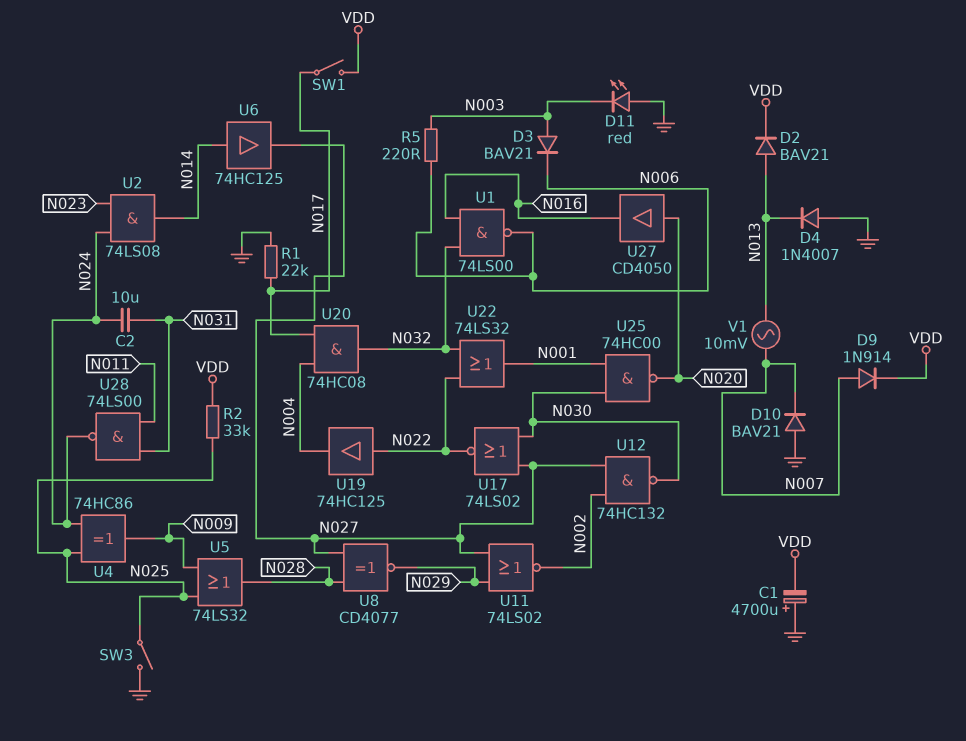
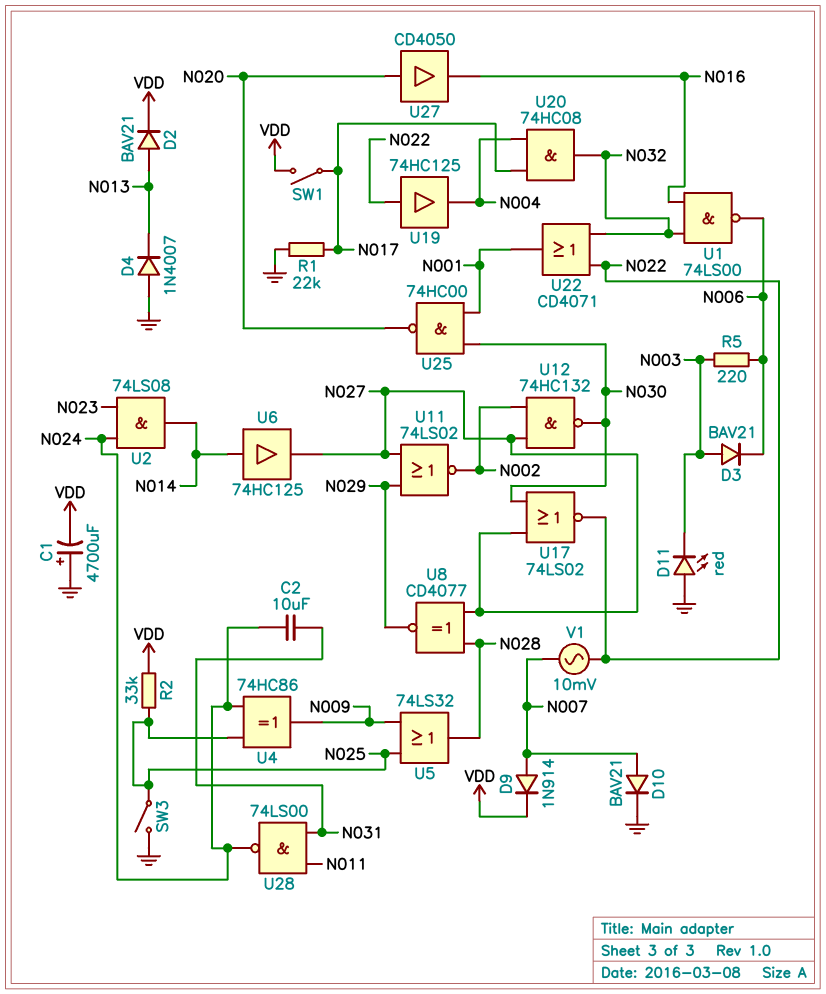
D10: diode BAV21 (A GND, K N007) -> diode BAV21 (A N007, K GND)
U22: OR 74LS32 (in N022, in N032, out N001) -> OR CD4071 (in N022, in N032, out N001)
V1: AC 10mV (N007, N013) -> AC 10mV (N007, N022)

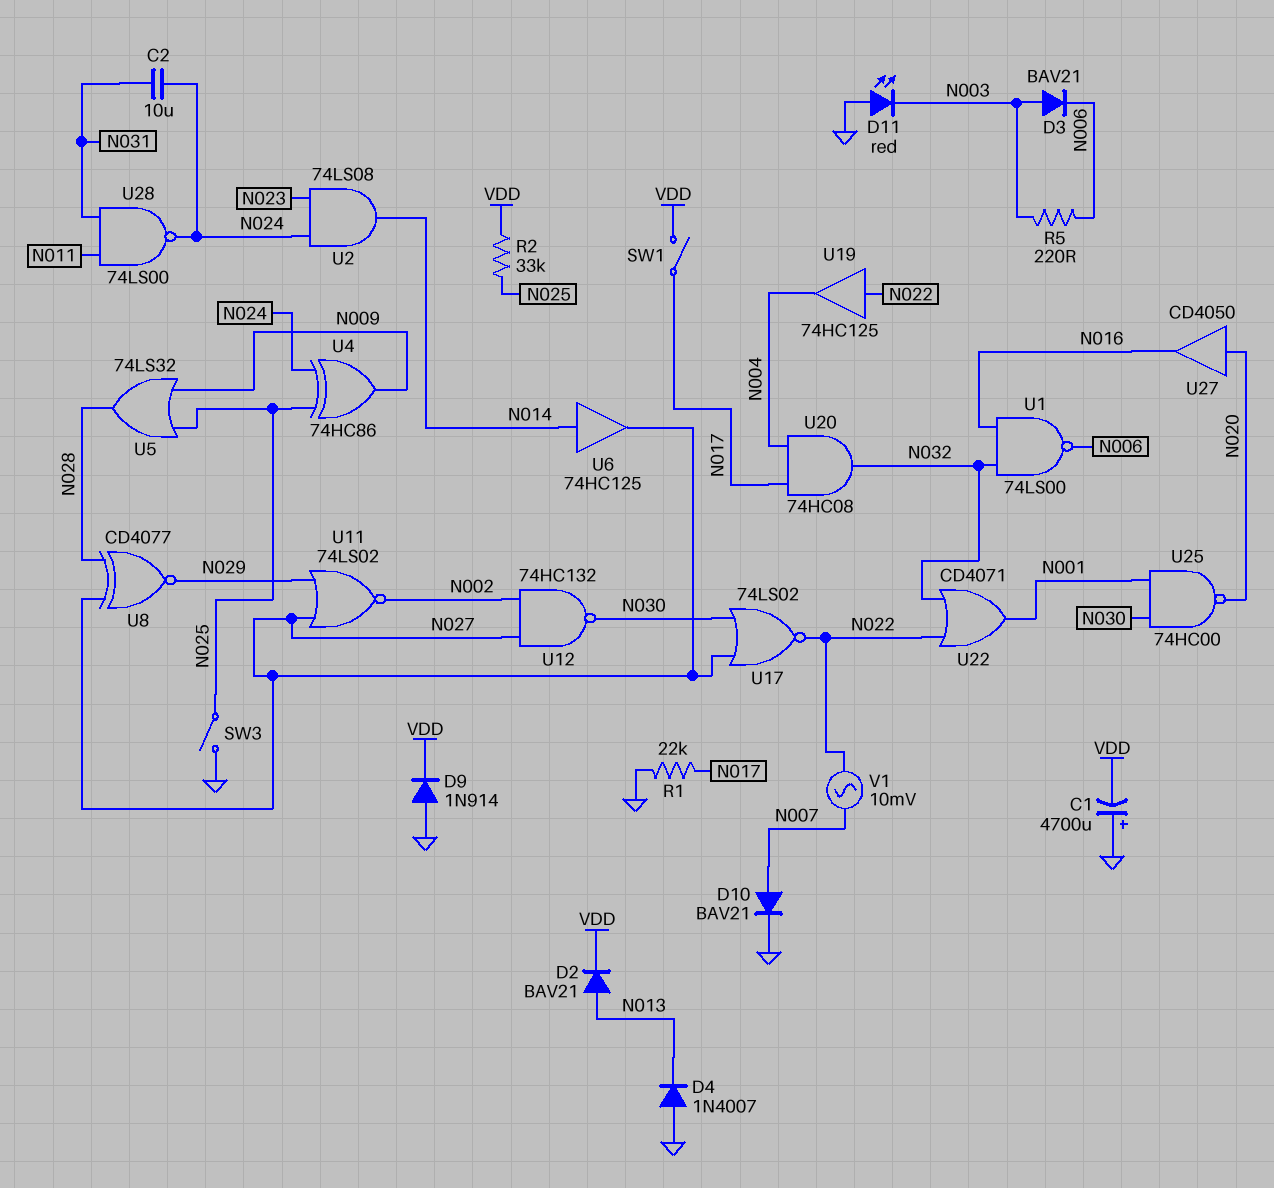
D9: diode 1N914 (A N007, K VDD) -> diode 1N914 (A GND, K VDD)

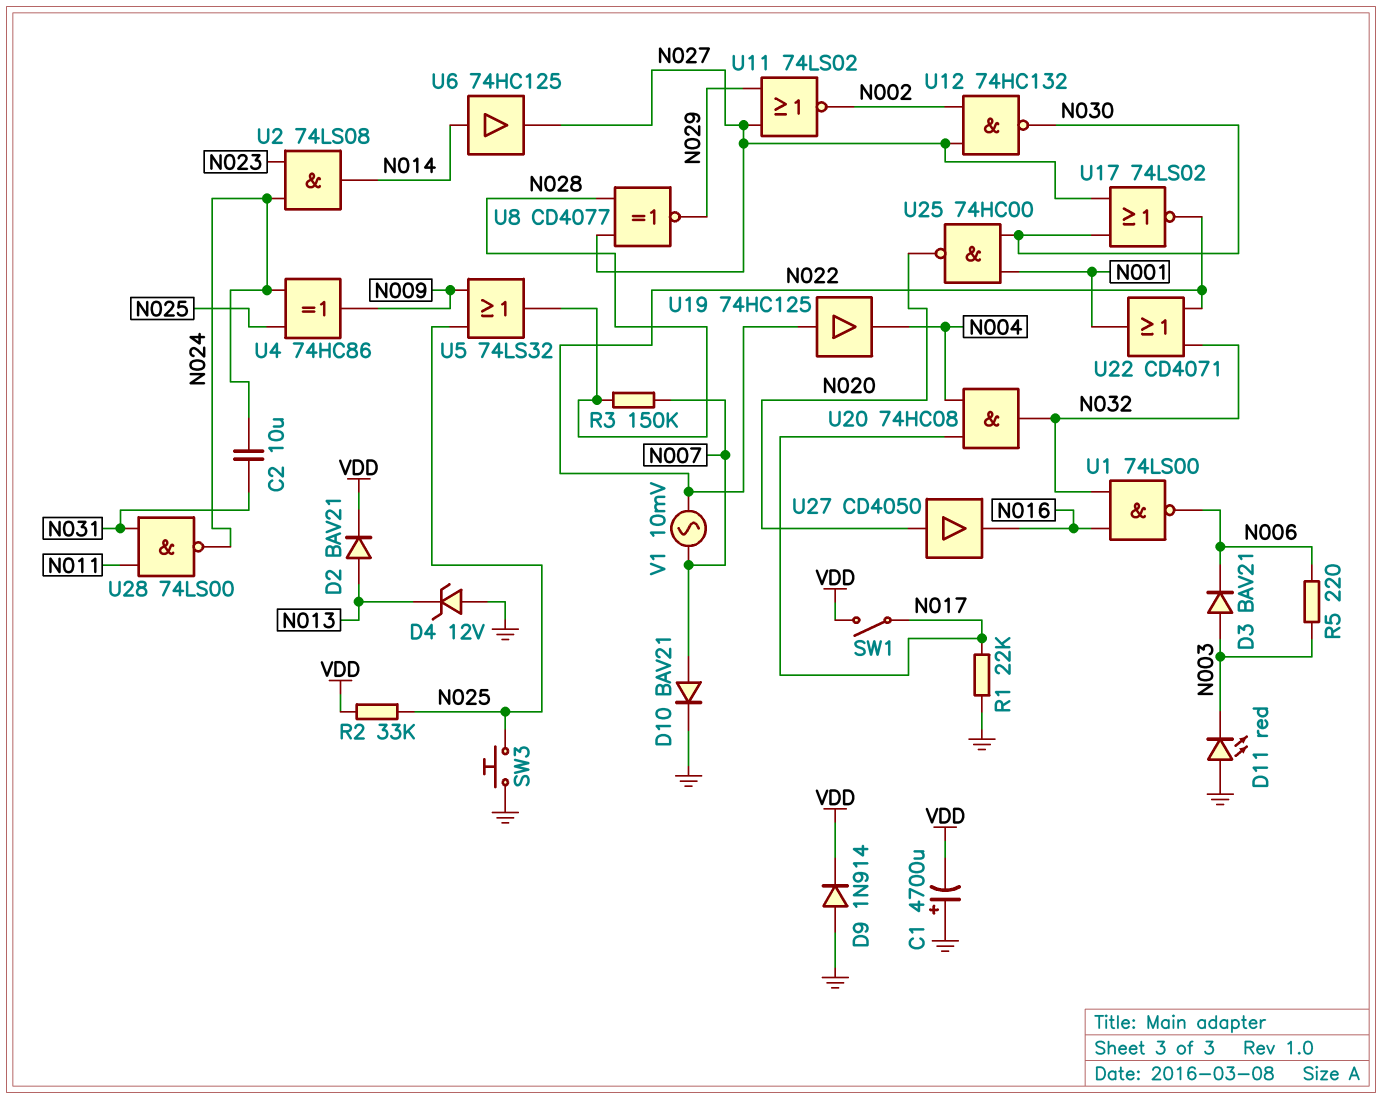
D4: diode 1N4007 (A GND, K N013) -> zener 12V (A GND, K N013)
R3: none -> 150k (N007, N028)
SW3: switch (GND, N025) -> button (GND, N025)

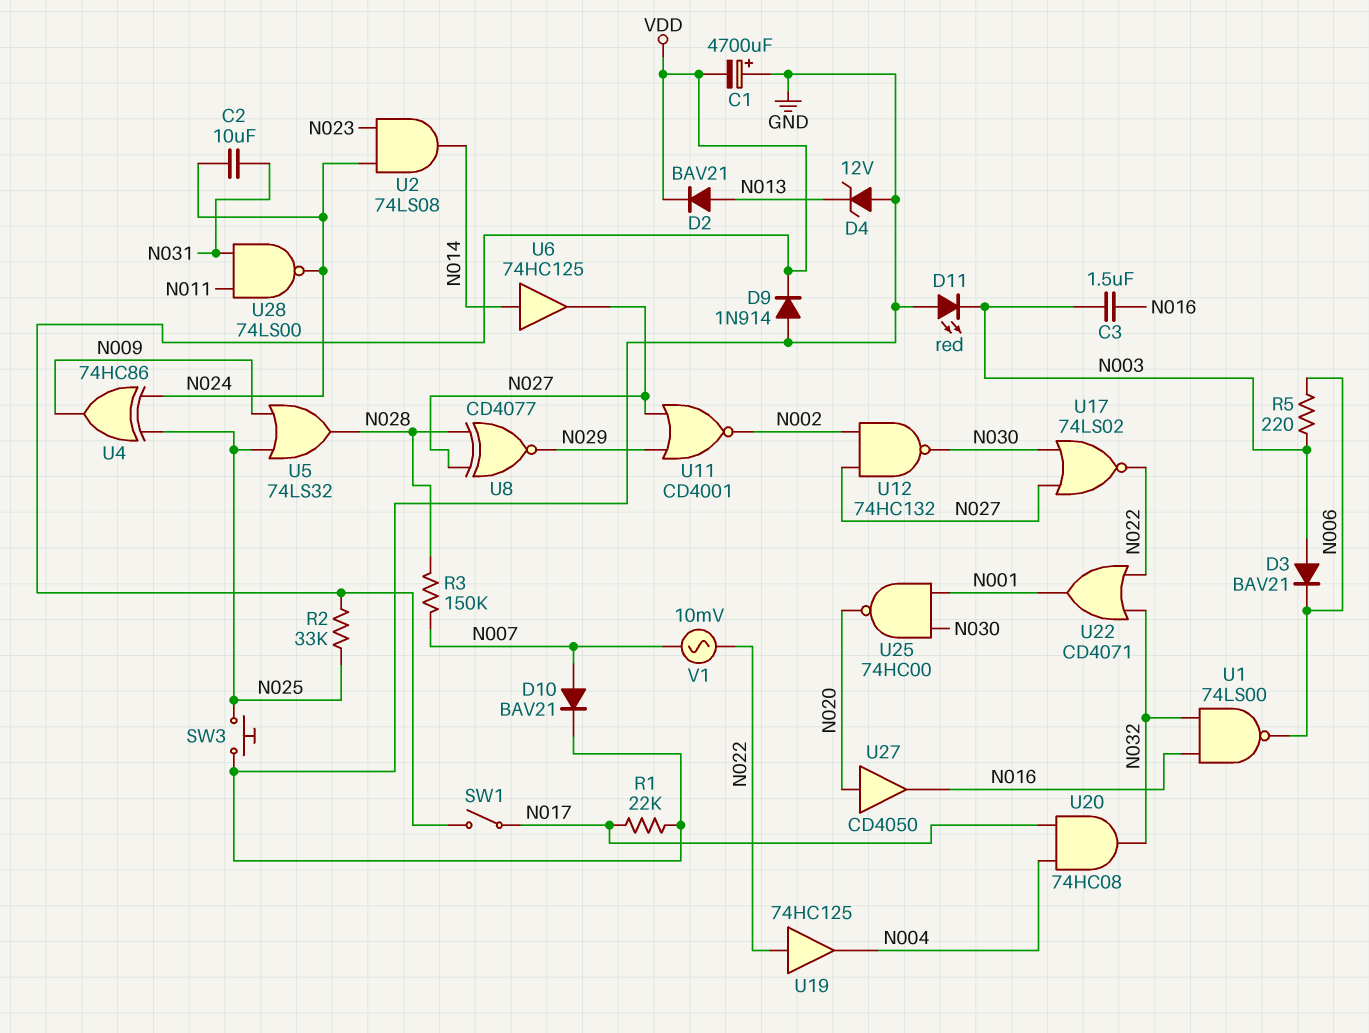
C3: none -> 1.5uF (N003, N016)
U11: NOR 74LS02 (in N027, in N029, out N002) -> NOR CD4001 (in N027, in N029, out N002)

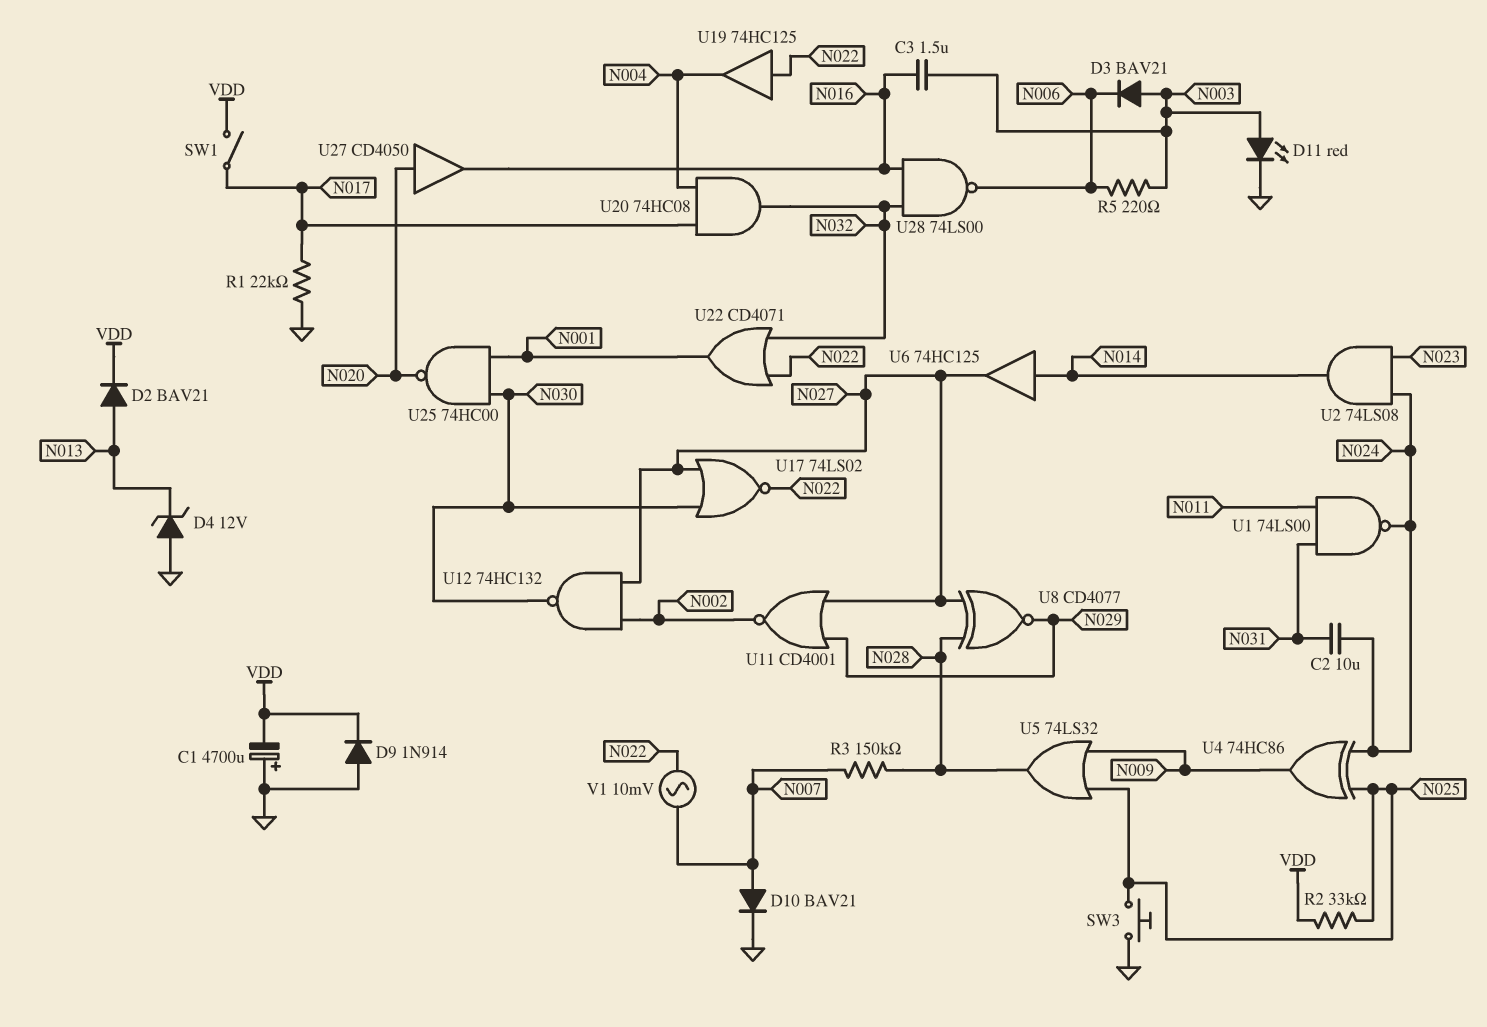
D11: LED red (A GND, K N003) -> LED red (A N003, K GND)
U1: NAND 74LS00 (in N016, in N032, out N006) -> NAND 74LS00 (in N011, in N031, out N024)
U28: NAND 74LS00 (in N011, in N031, out N024) -> NAND 74LS00 (in N016, in N032, out N006)

